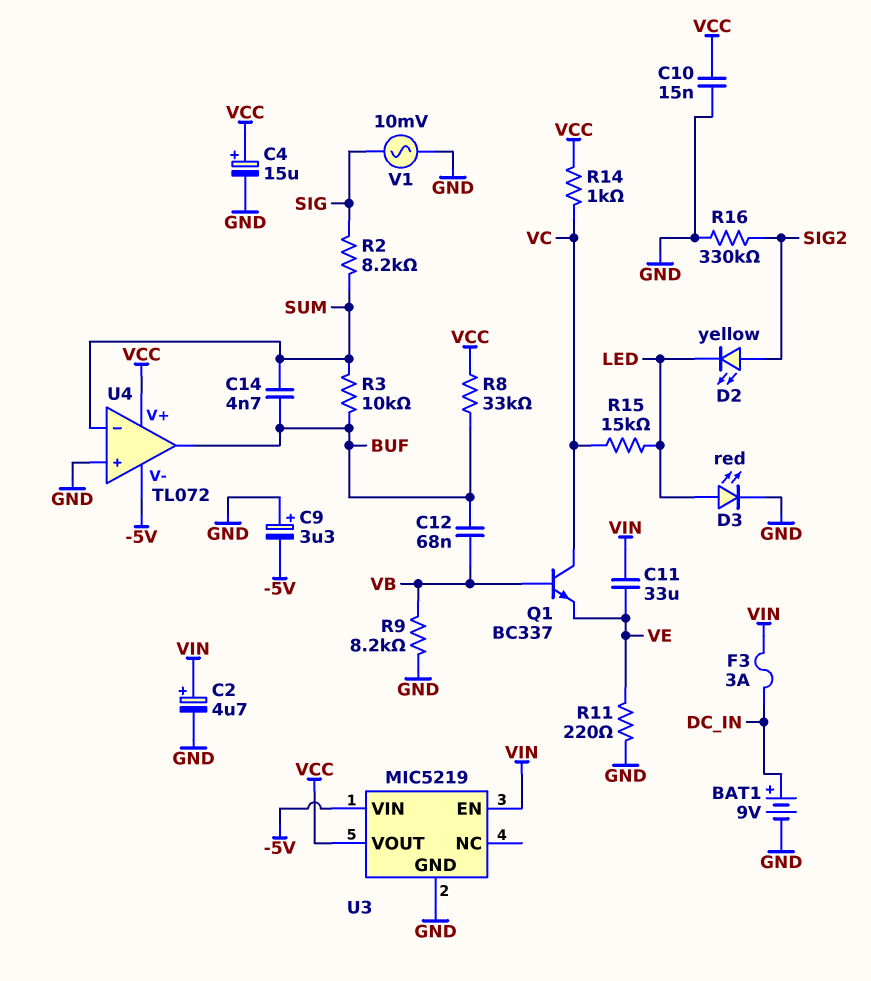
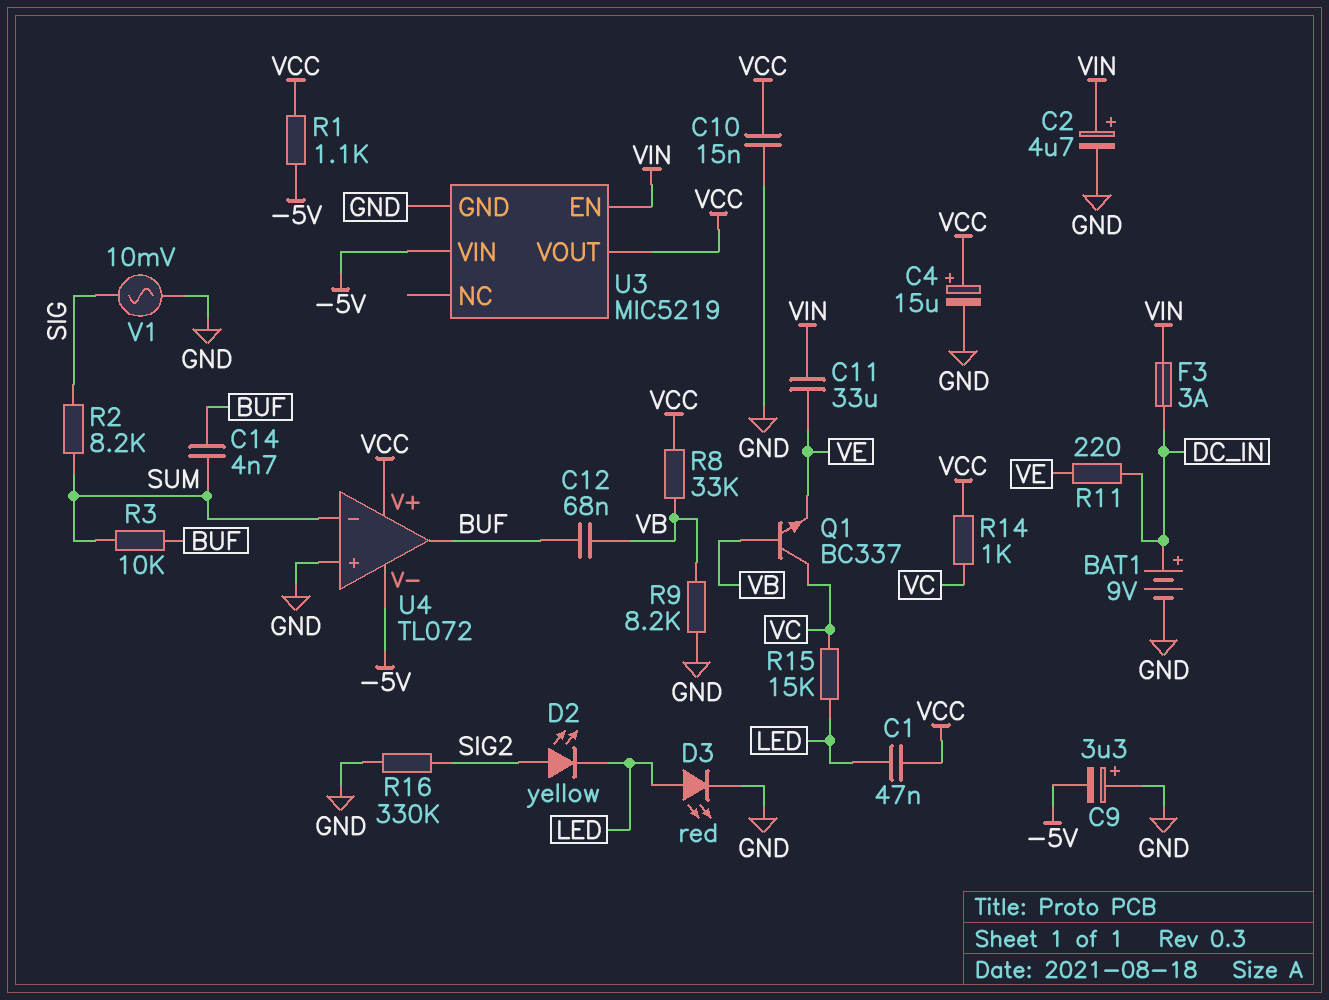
C1: none -> 47nF (LED, VCC)
R1: none -> 1.1k (-5V, VCC)
R8: 33k (BUF, VCC) -> 33k (VB, VCC)
R11: 220 (GND, VE) -> 220 (DC_IN, VE)

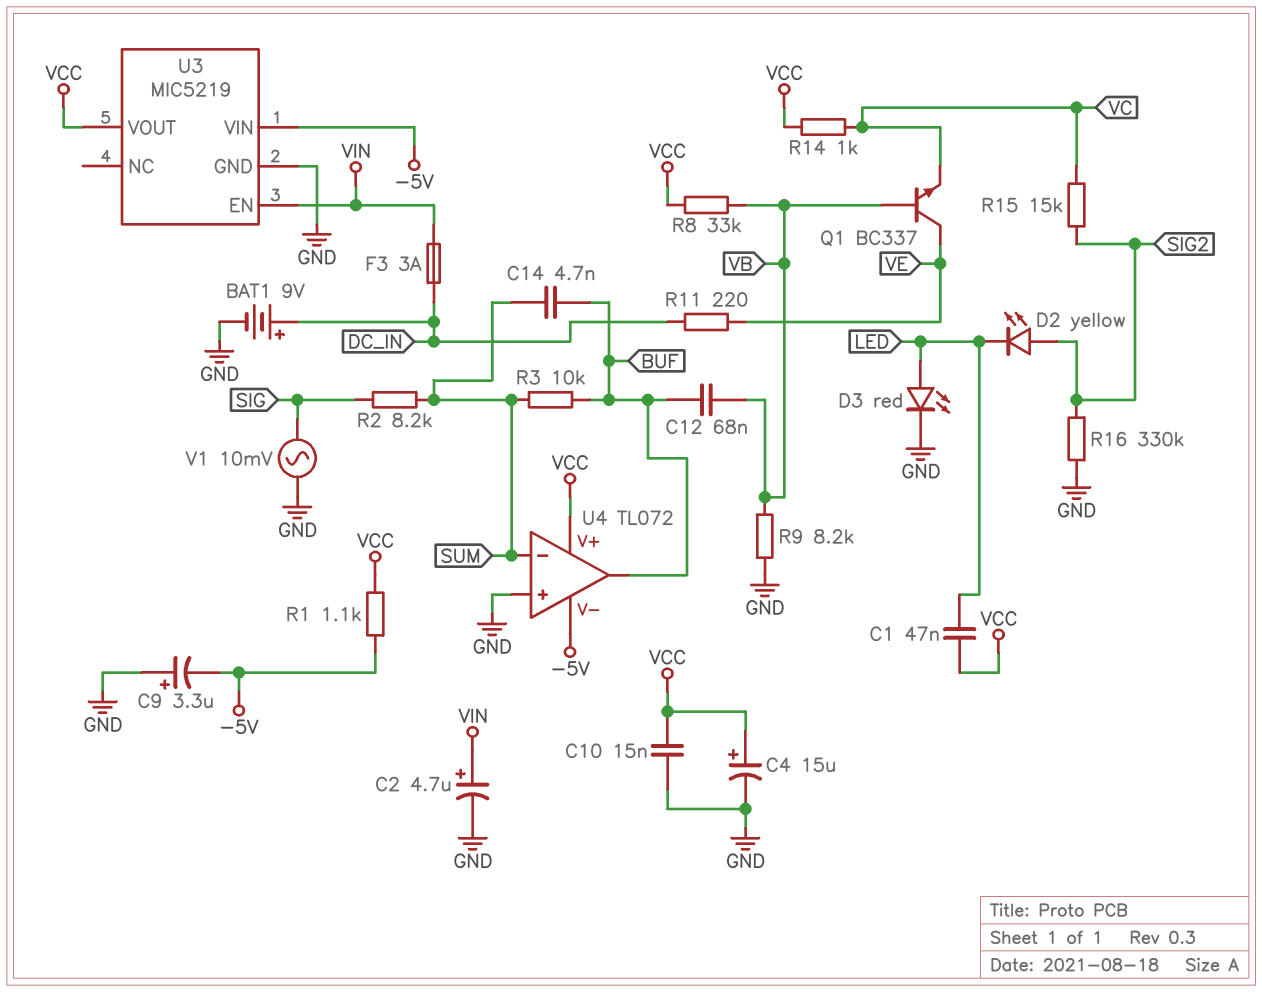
C11: 33uF (VE, VIN) -> none
Q1: NPN BC337 (B VB, C VC, E VE) -> NPN BC337 (B VB, C VE, E VC)
R15: 15k (LED, VC) -> 15k (SIG2, VC)

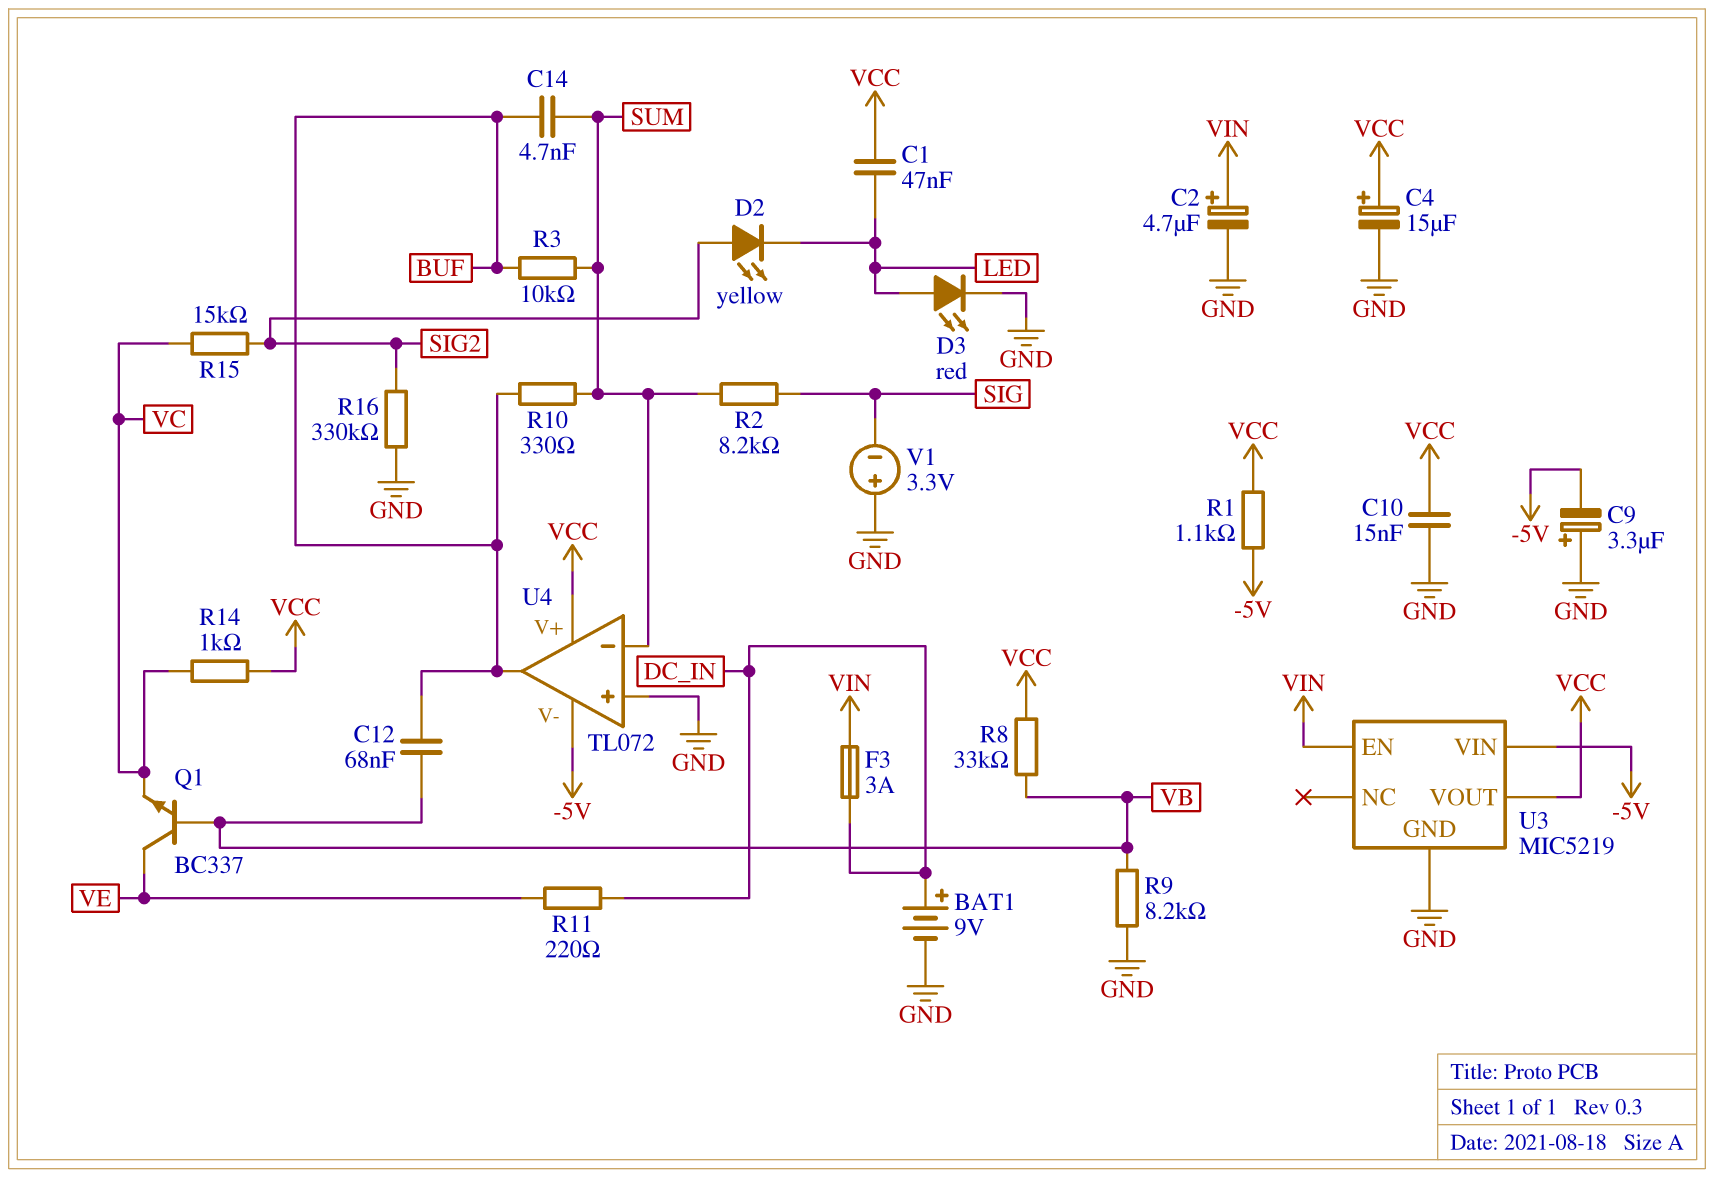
R10: none -> 330 (BUF, SUM)
V1: AC 10mV (GND, SIG) -> 3.3V (plus GND, minus SIG)

